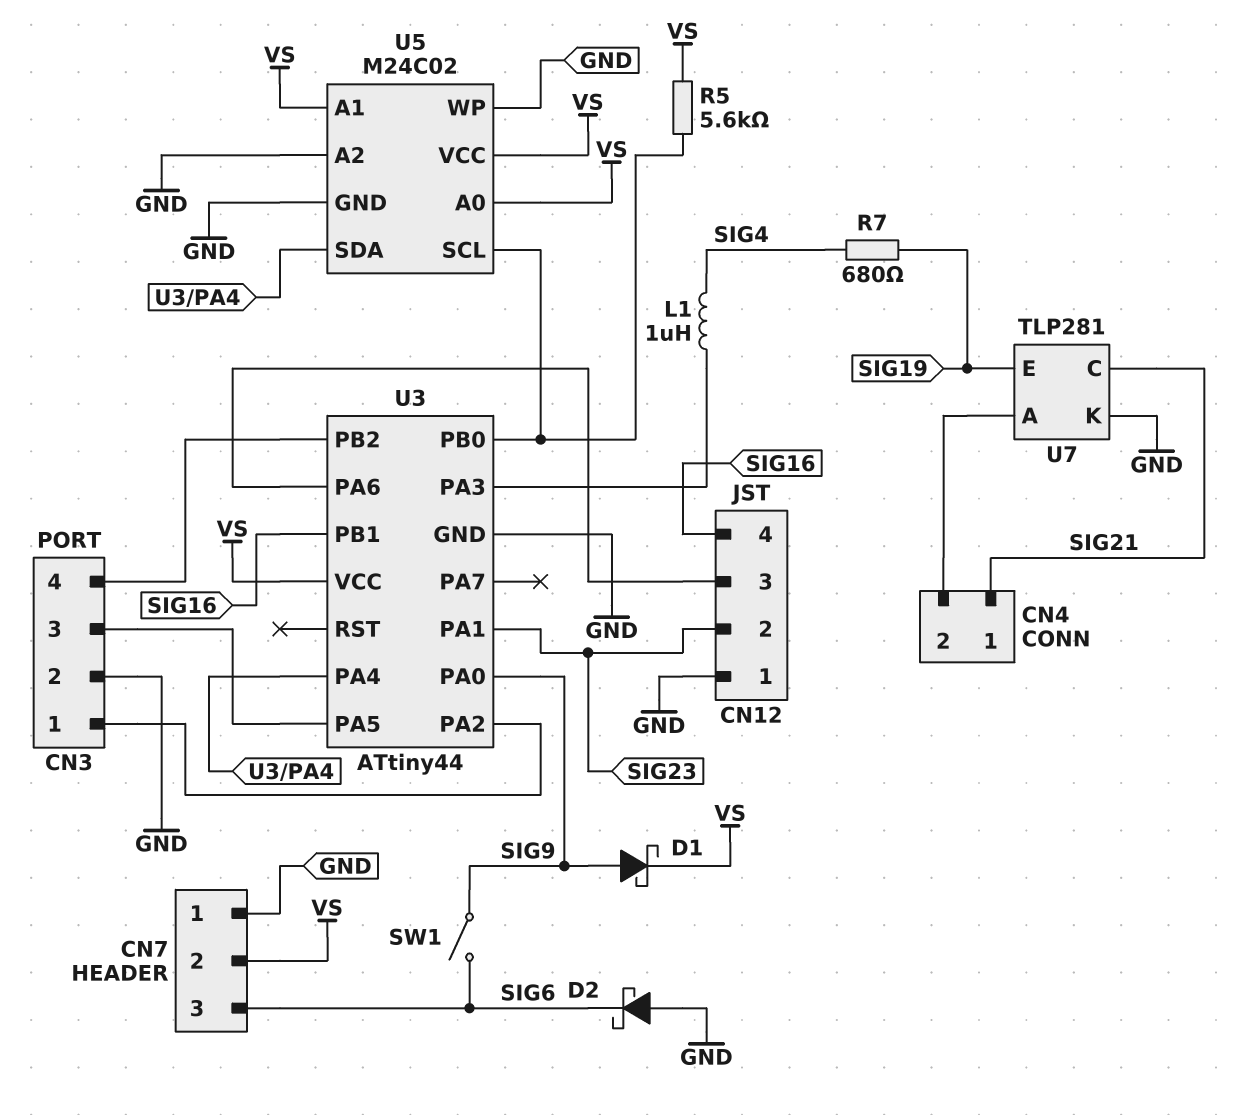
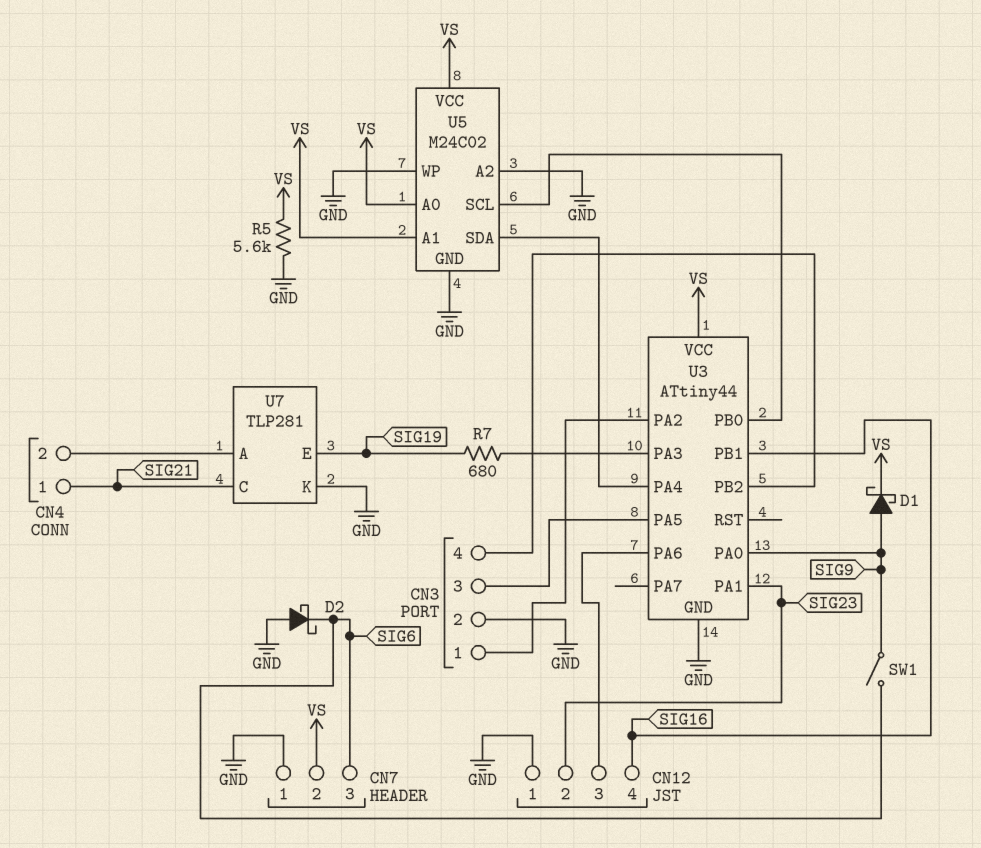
L1: 1uH (SIG4, U3/PA3) -> none
R5: 5.6k (U3/PB0, VS) -> 5.6k (GND, VS)
R7: 680 (SIG4, SIG19) -> 680 (SIG19, U3/PA3)

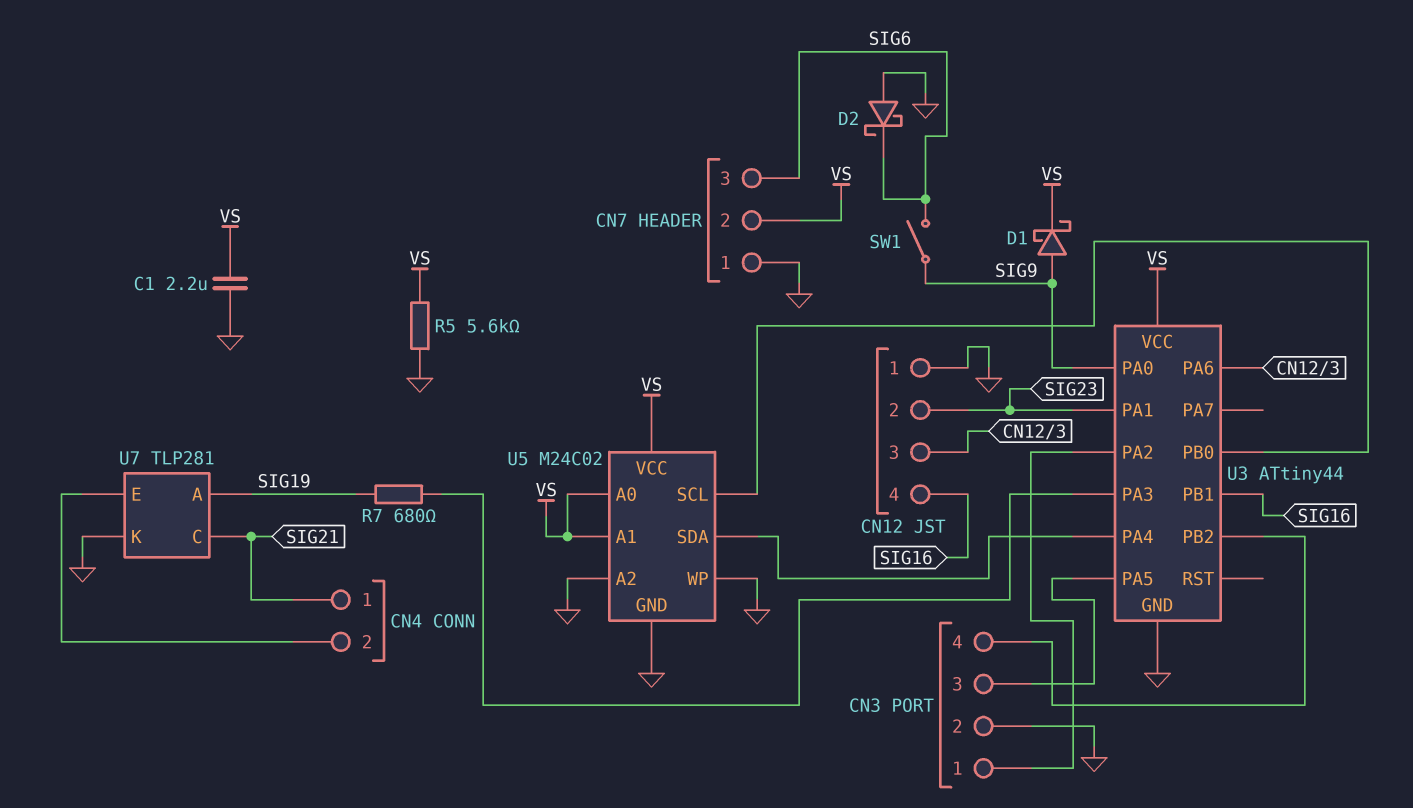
C1: none -> 2.2uF (GND, VS)
U7 pin A: CN4/2 -> SIG19
U7 pin E: SIG19 -> CN4/2

